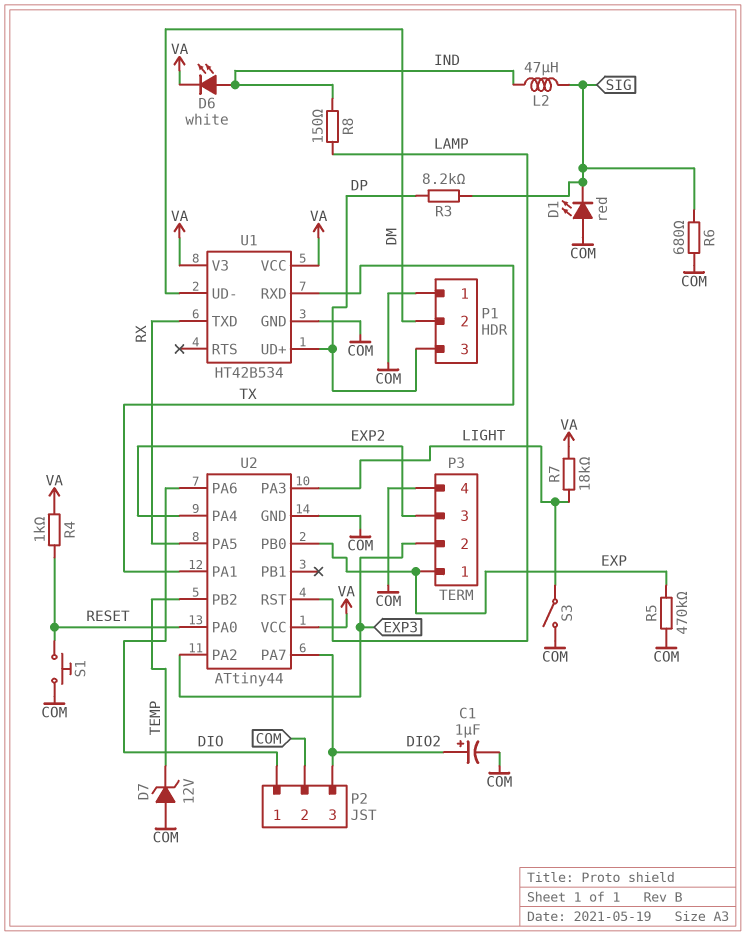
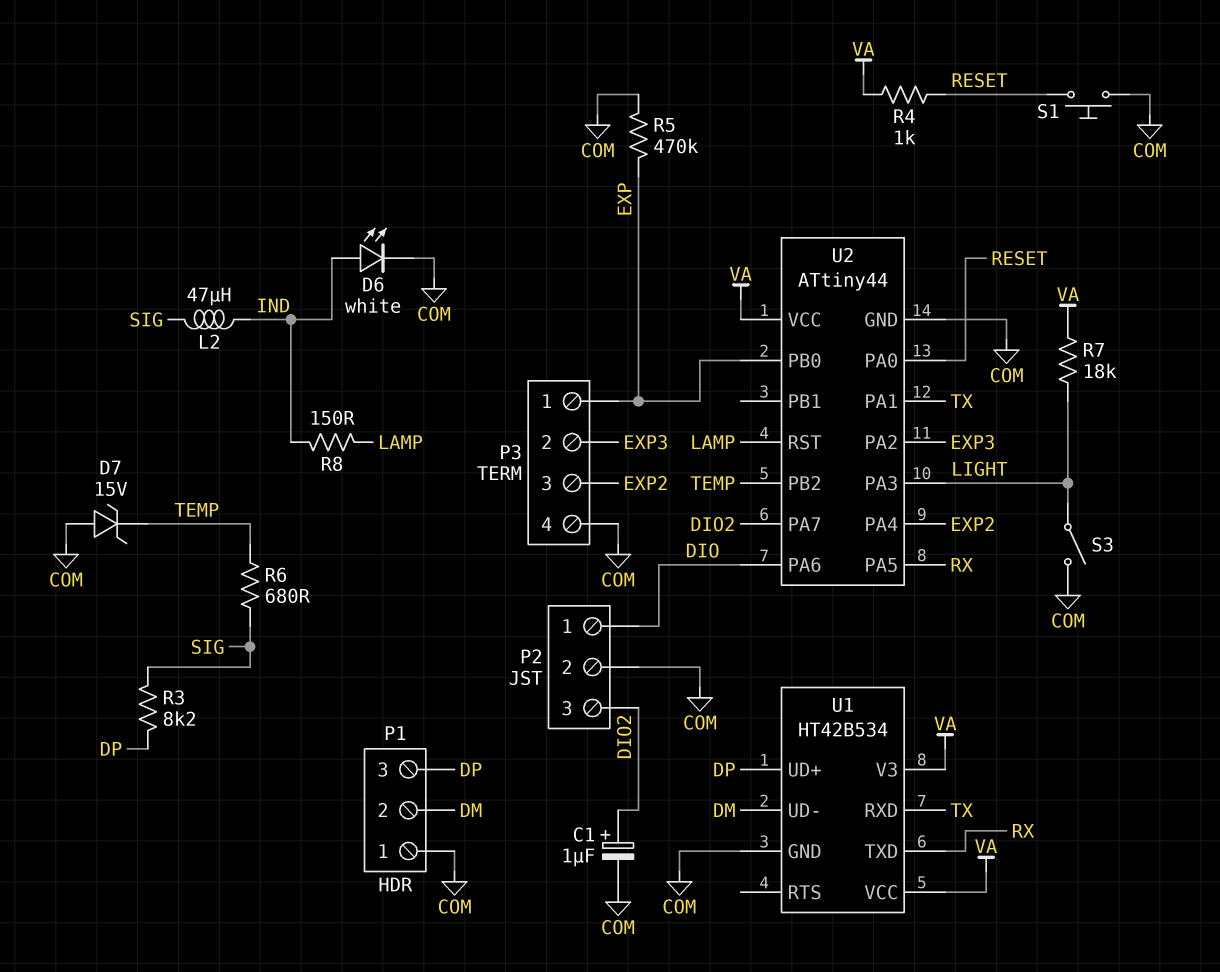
D1: LED red (A COM, K SIG) -> none
D6: LED white (A IND, K VA) -> LED white (A IND, K COM)
D7: zener 12V (A COM, K TEMP) -> zener 15V (A COM, K TEMP)
R6: 680 (COM, SIG) -> 680 (SIG, TEMP)

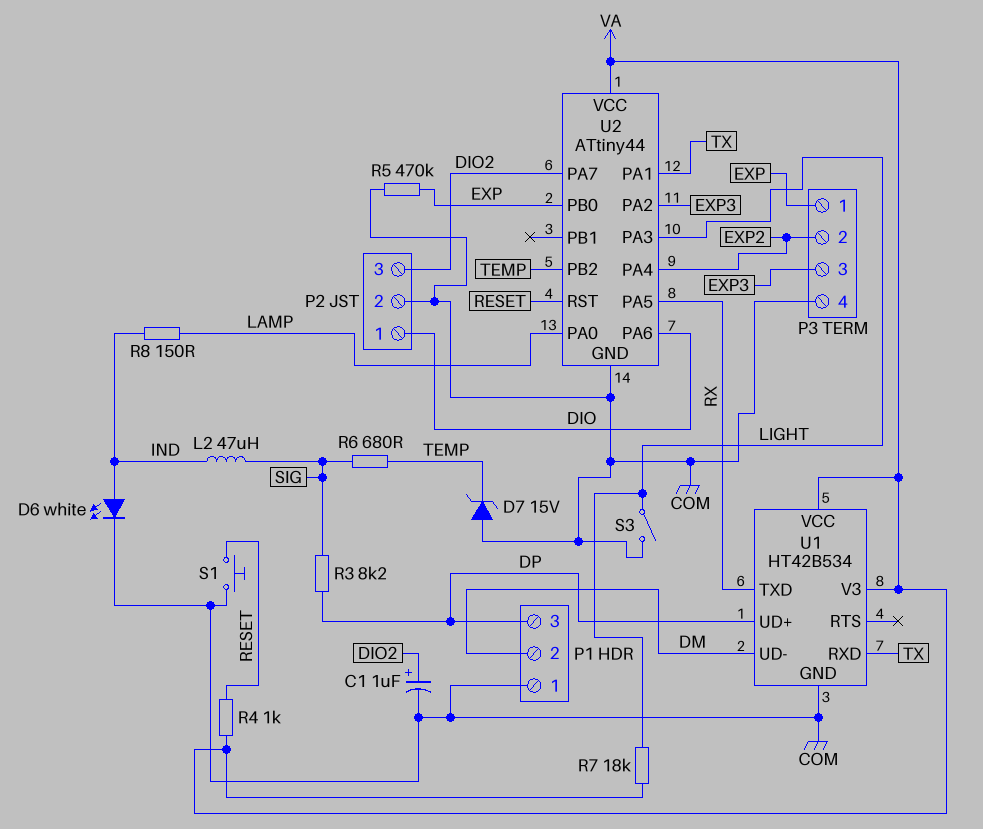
P3 pin 2: EXP3 -> EXP2
P3 pin 3: EXP2 -> EXP3
U2 pin PA0: RESET -> LAMP
U2 pin RST: LAMP -> RESET

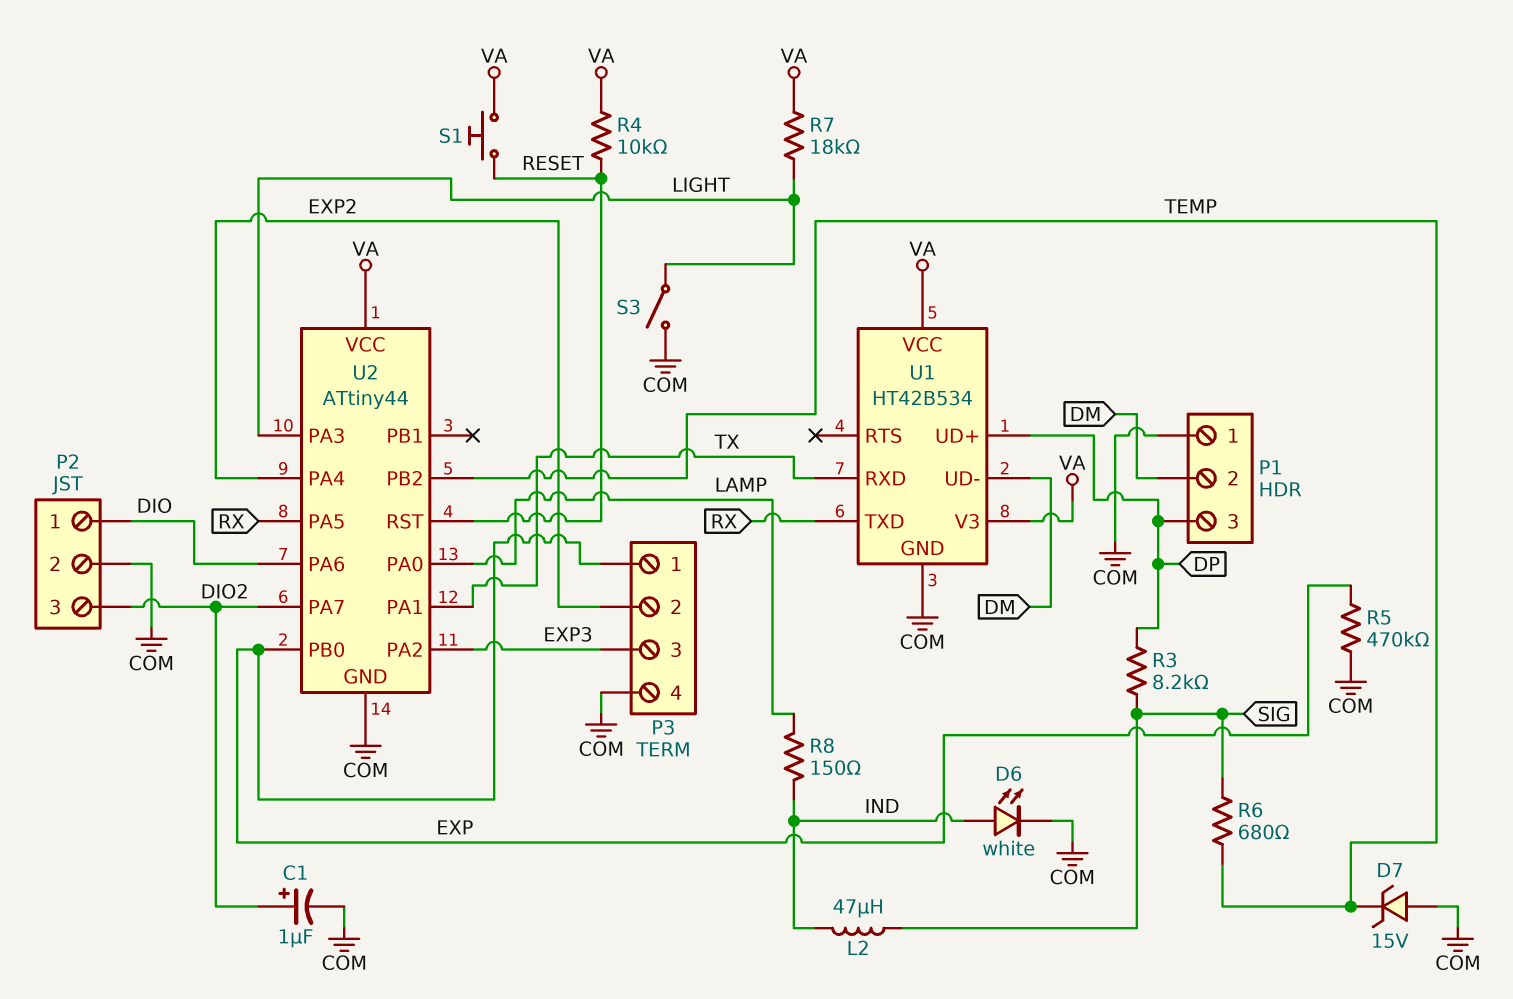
R4: 1k (RESET, VA) -> 10k (RESET, VA)
S1: button (COM, RESET) -> button (RESET, VA)

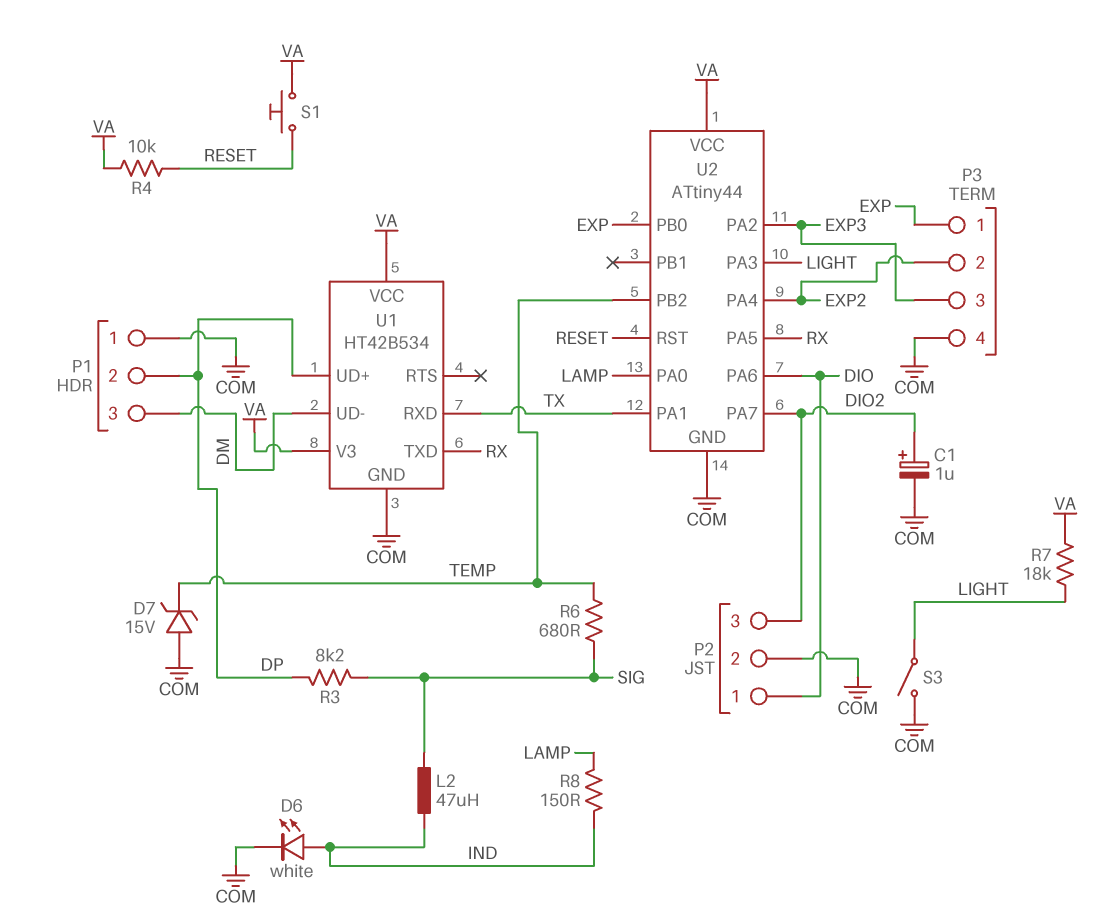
P1 pin 2: DM -> DP
P1 pin 3: DP -> DM
R5: 470k (COM, EXP) -> none

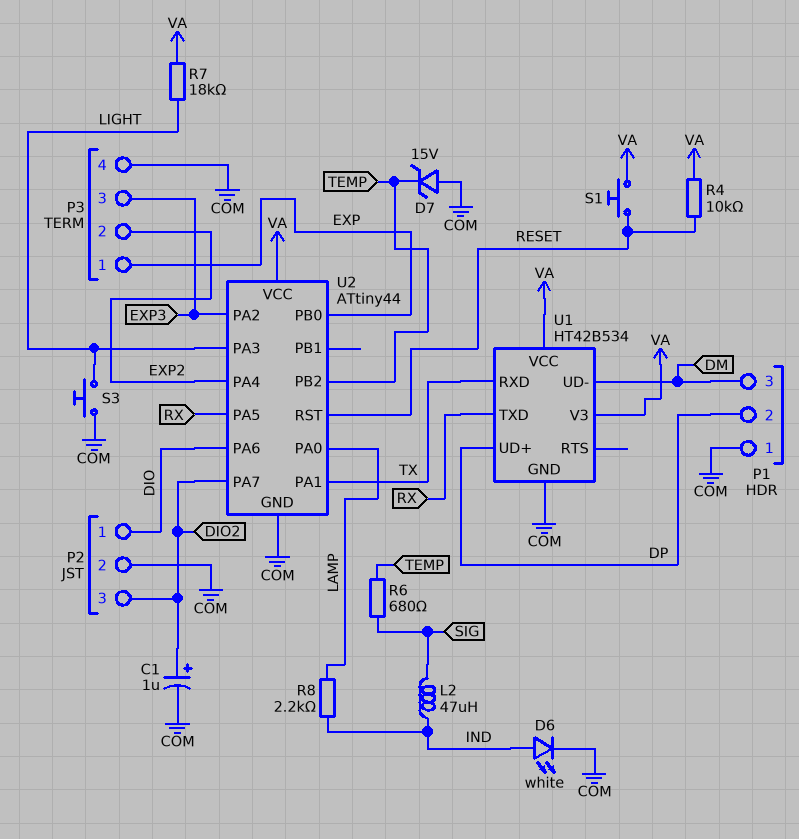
R3: 8.2k (DP, SIG) -> none
R8: 150 (IND, LAMP) -> 2.2k (IND, LAMP)
S3: switch (COM, LIGHT) -> button (COM, LIGHT)

